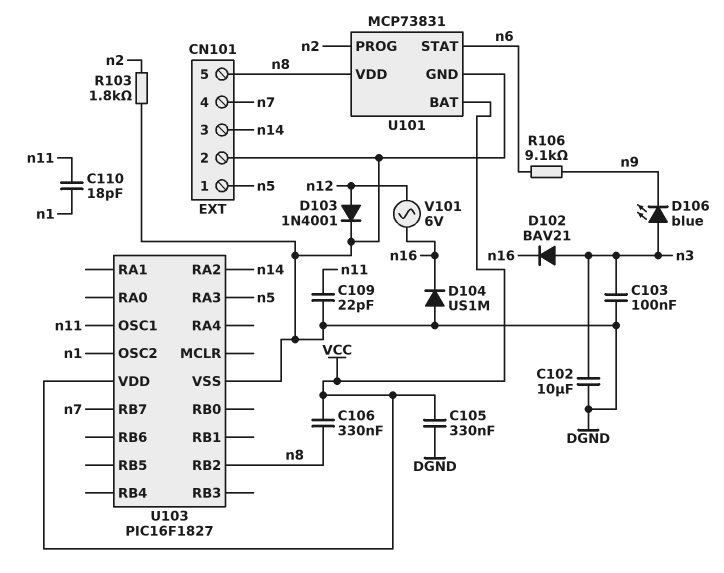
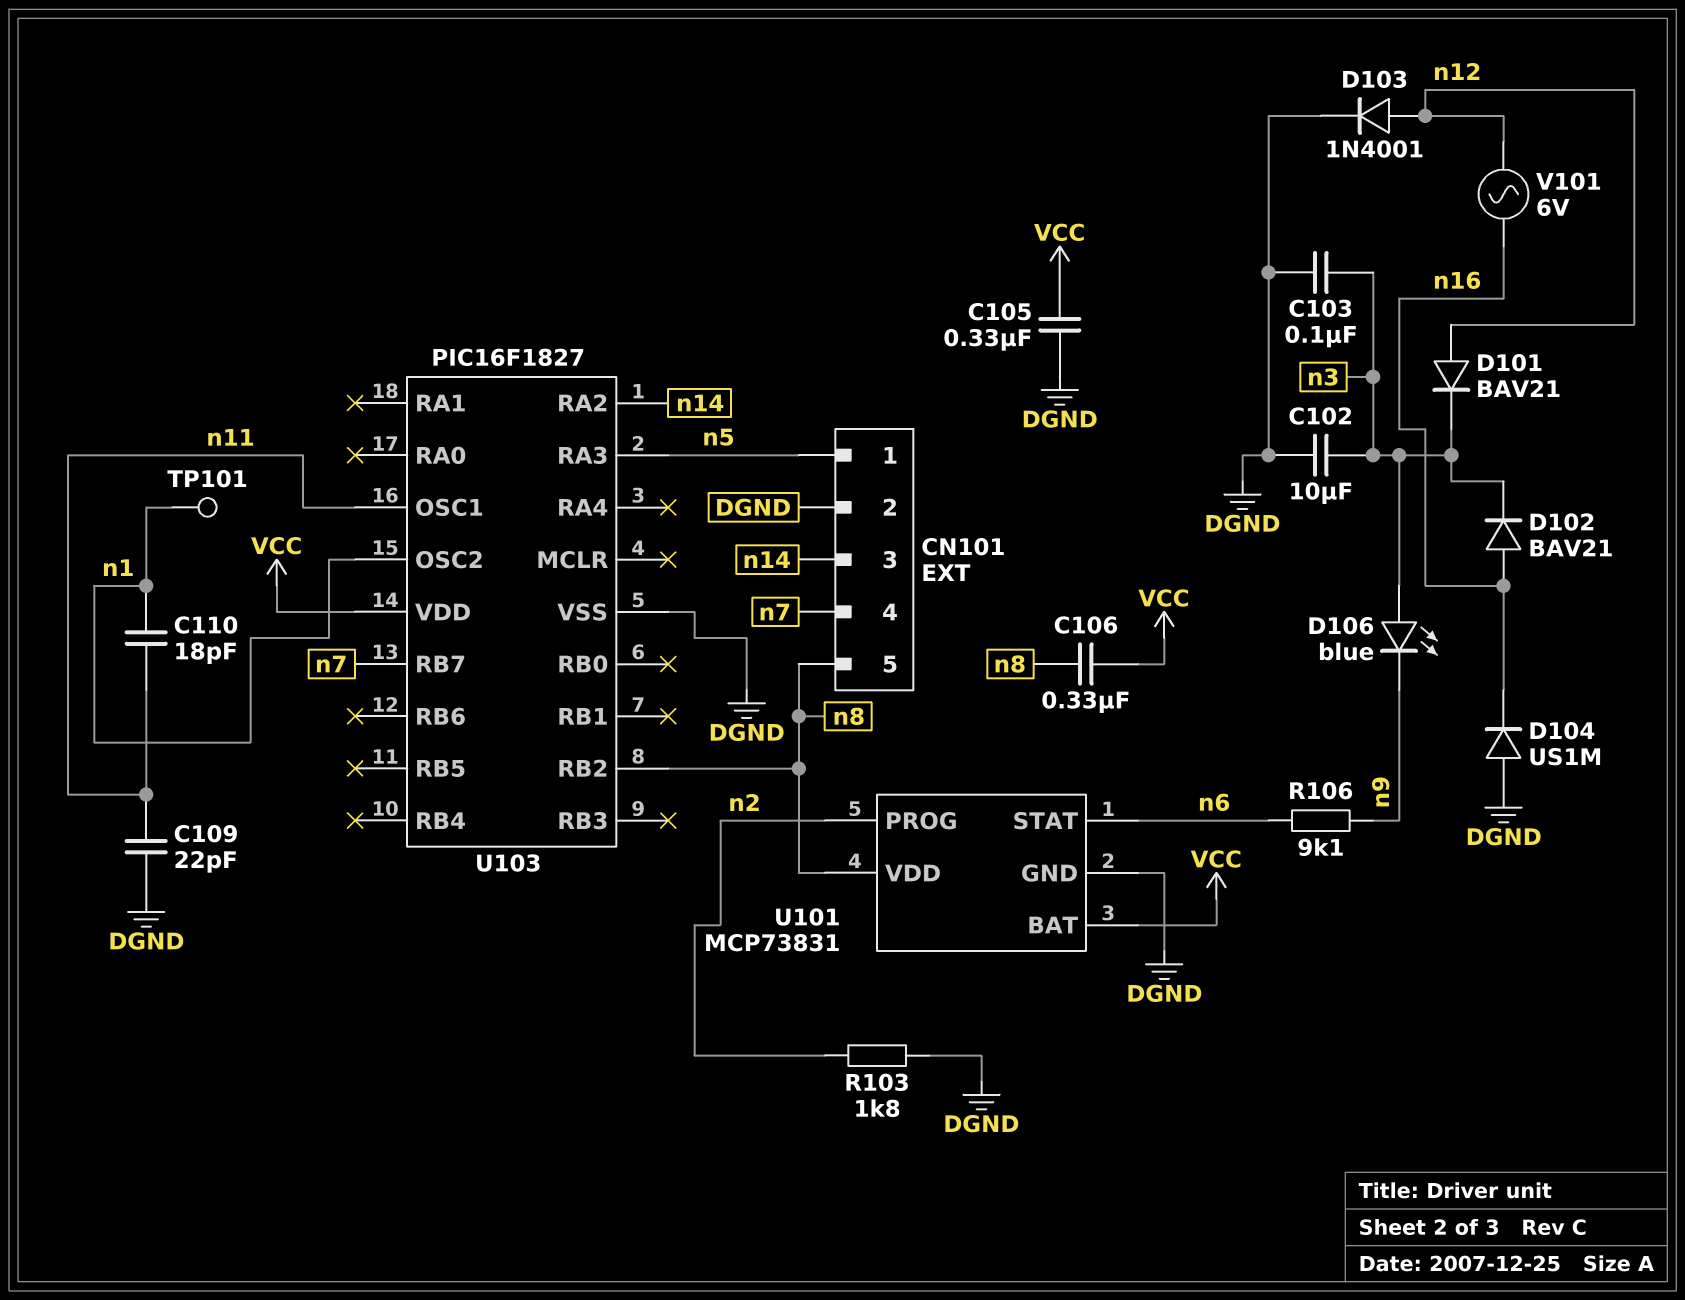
D101: none -> diode BAV21 (A n12, K n3)
D102: diode BAV21 (A n3, K n16) -> diode BAV21 (A n16, K n3)
TP101: none -> test point (n1)

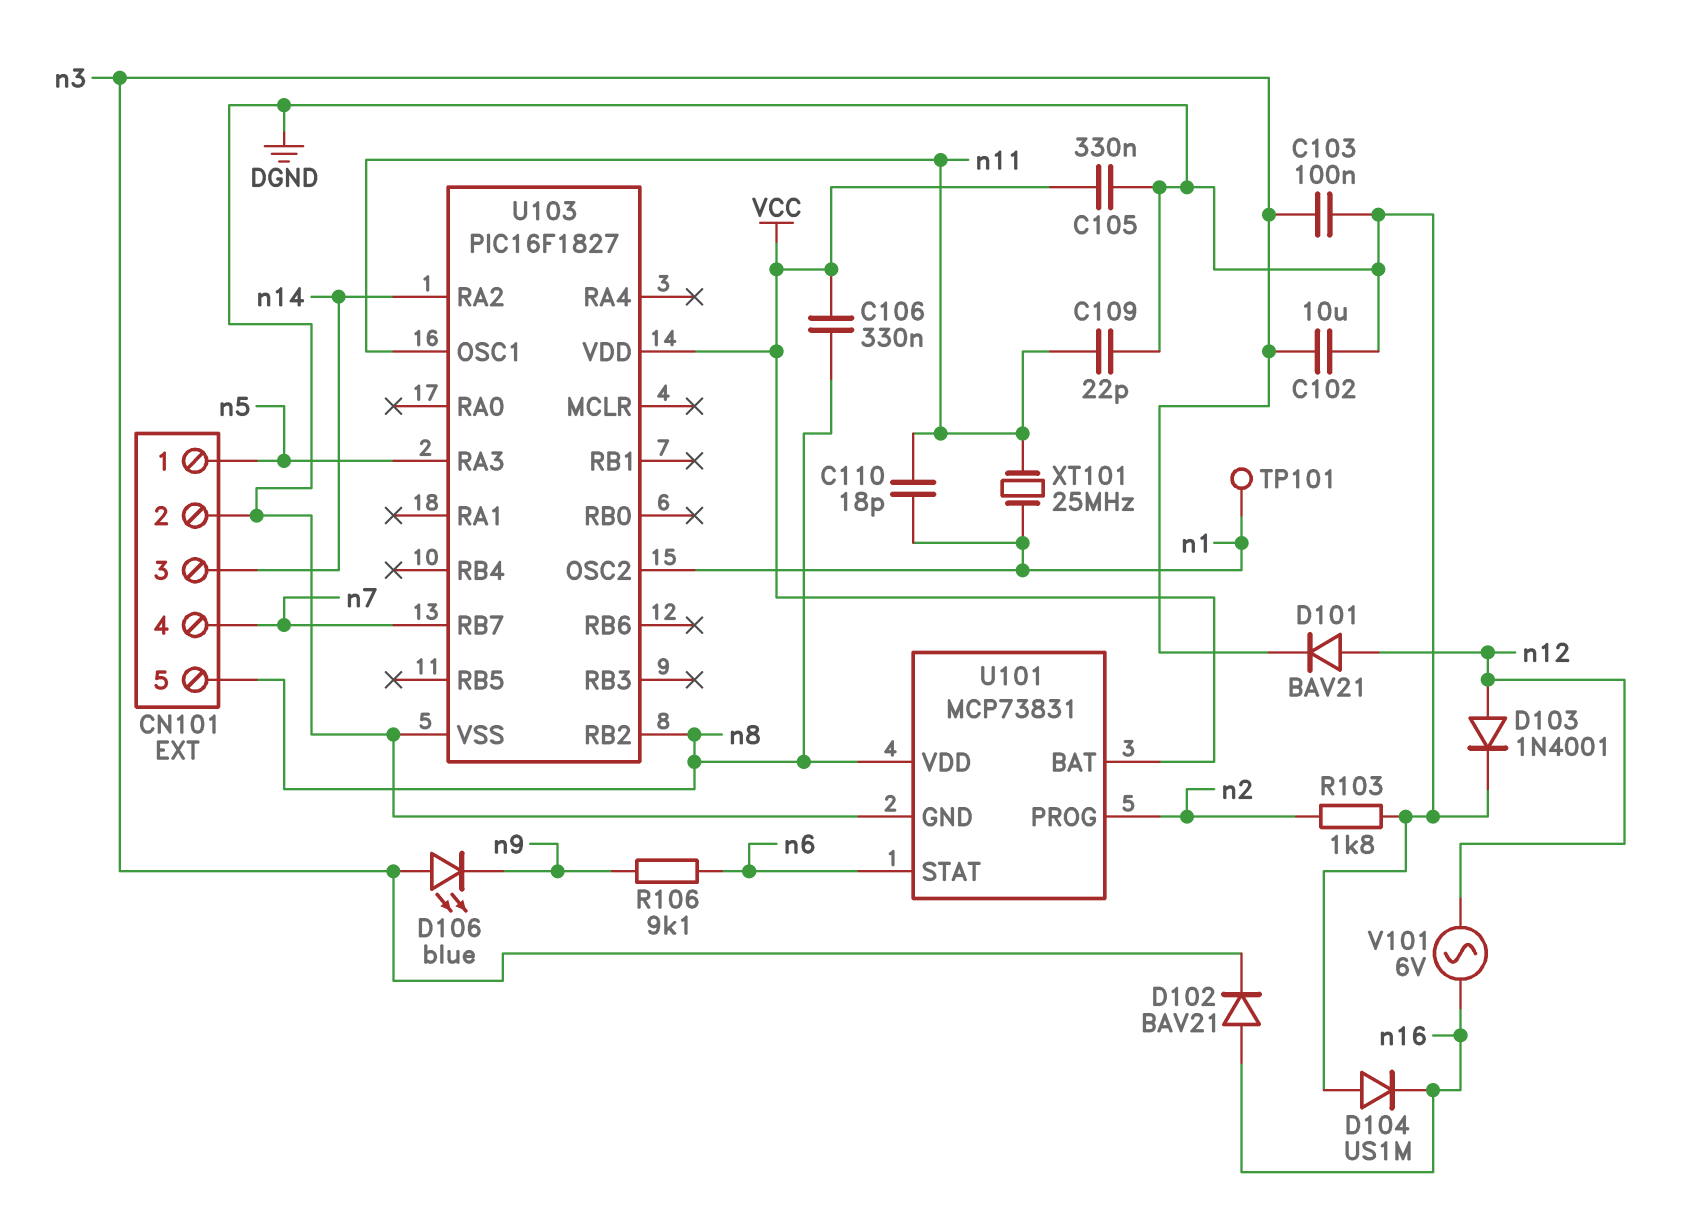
XT101: none -> 25MHz (n1, n11)

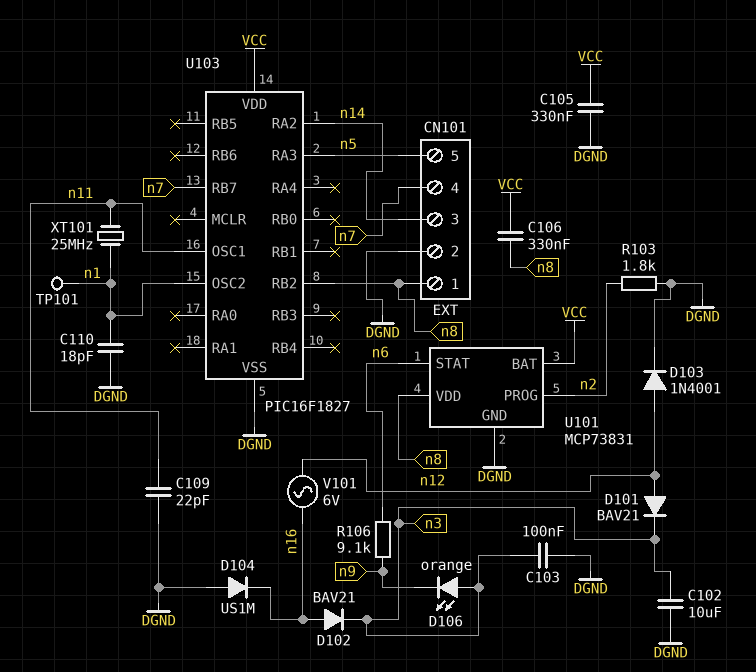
C110: 18pF (n1, n11) -> 18pF (DGND, n1)
CN101 pin 1: n5 -> n8
CN101 pin 5: n8 -> n5
D106: LED blue (A n3, K n9) -> LED orange (A n3, K n9)

